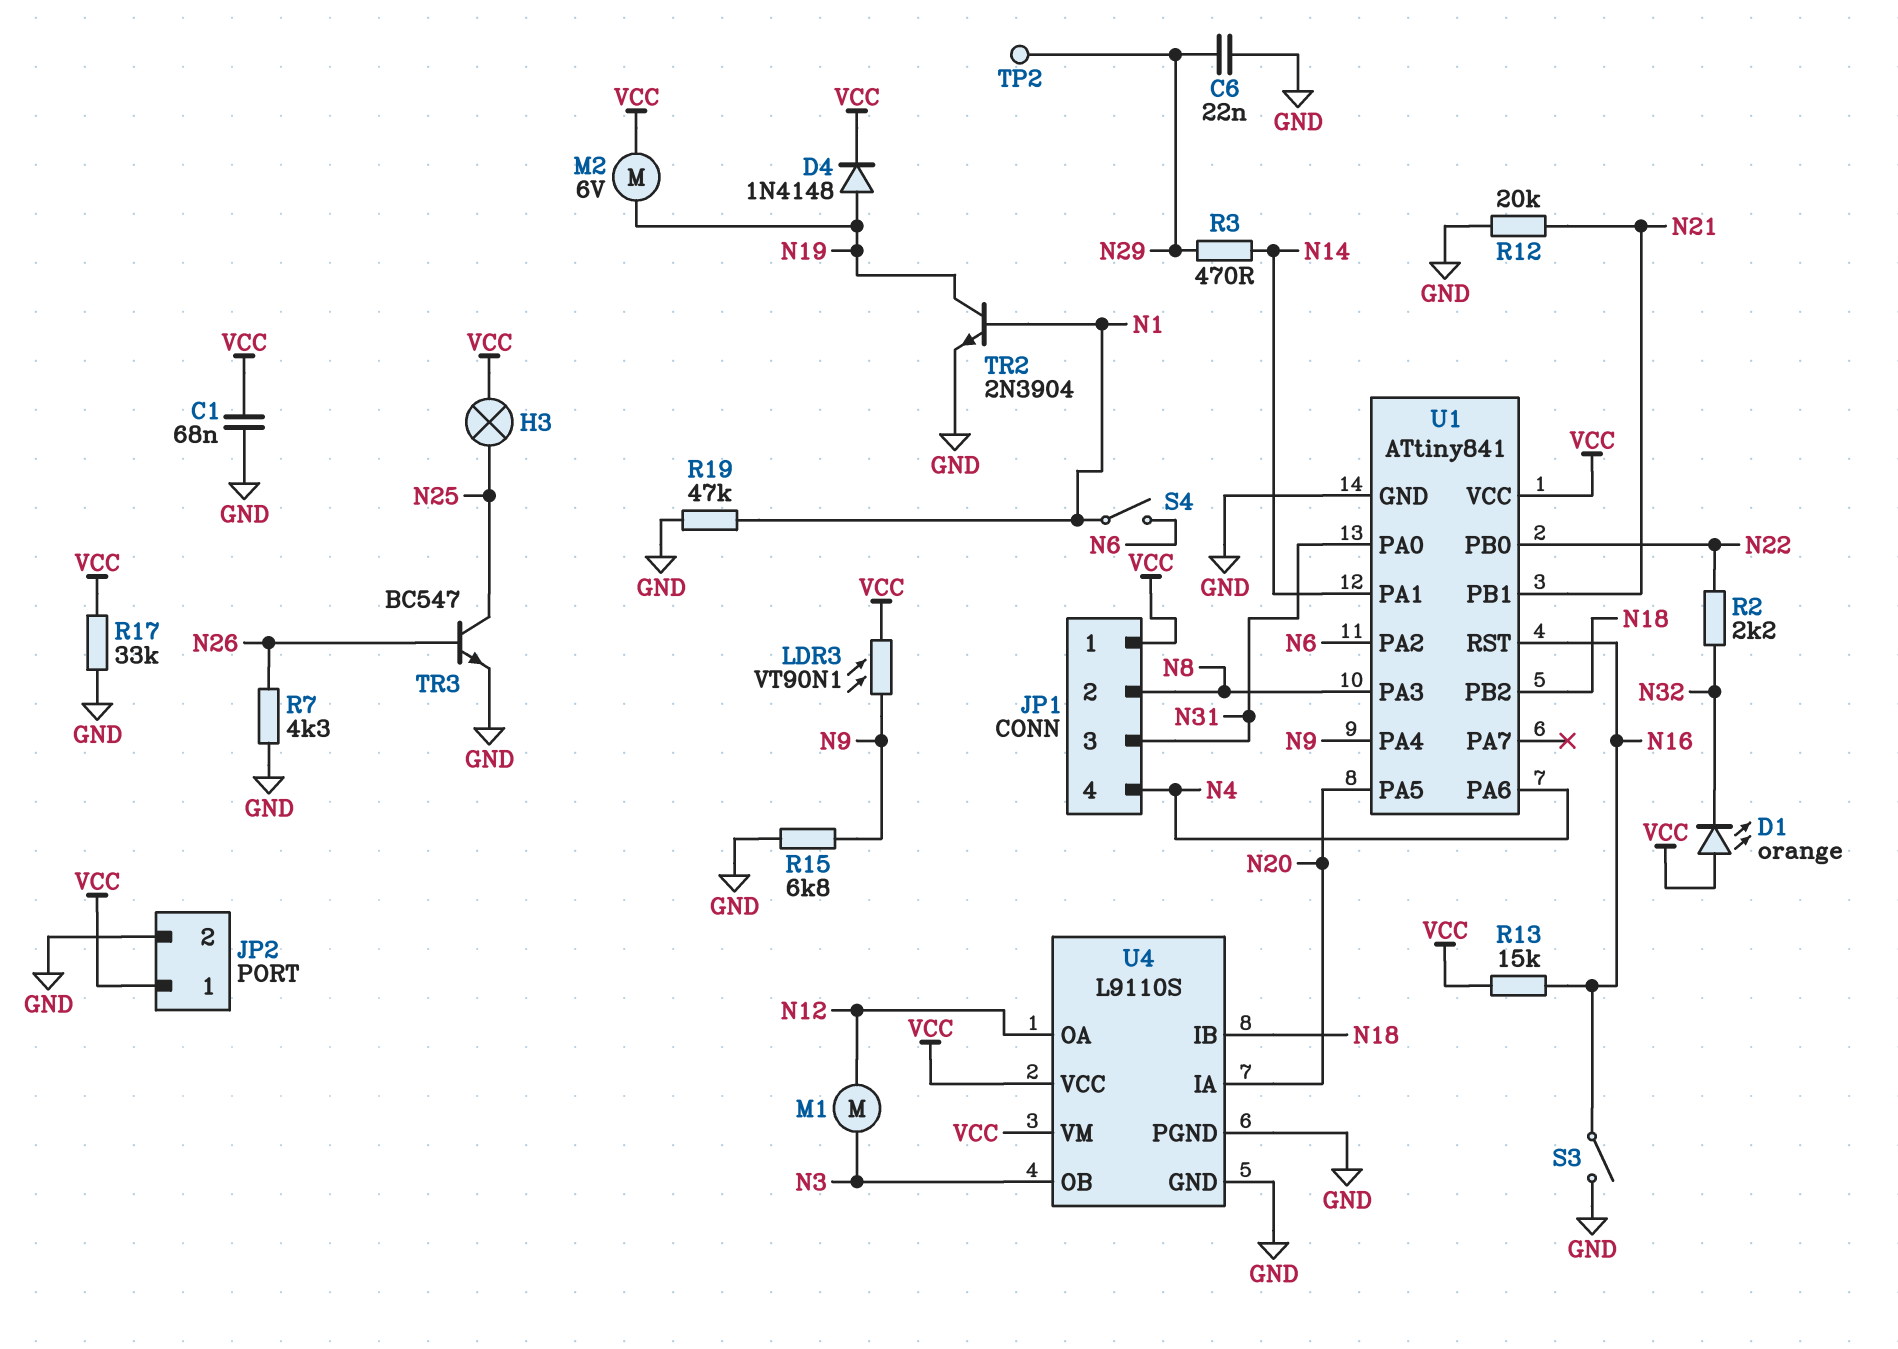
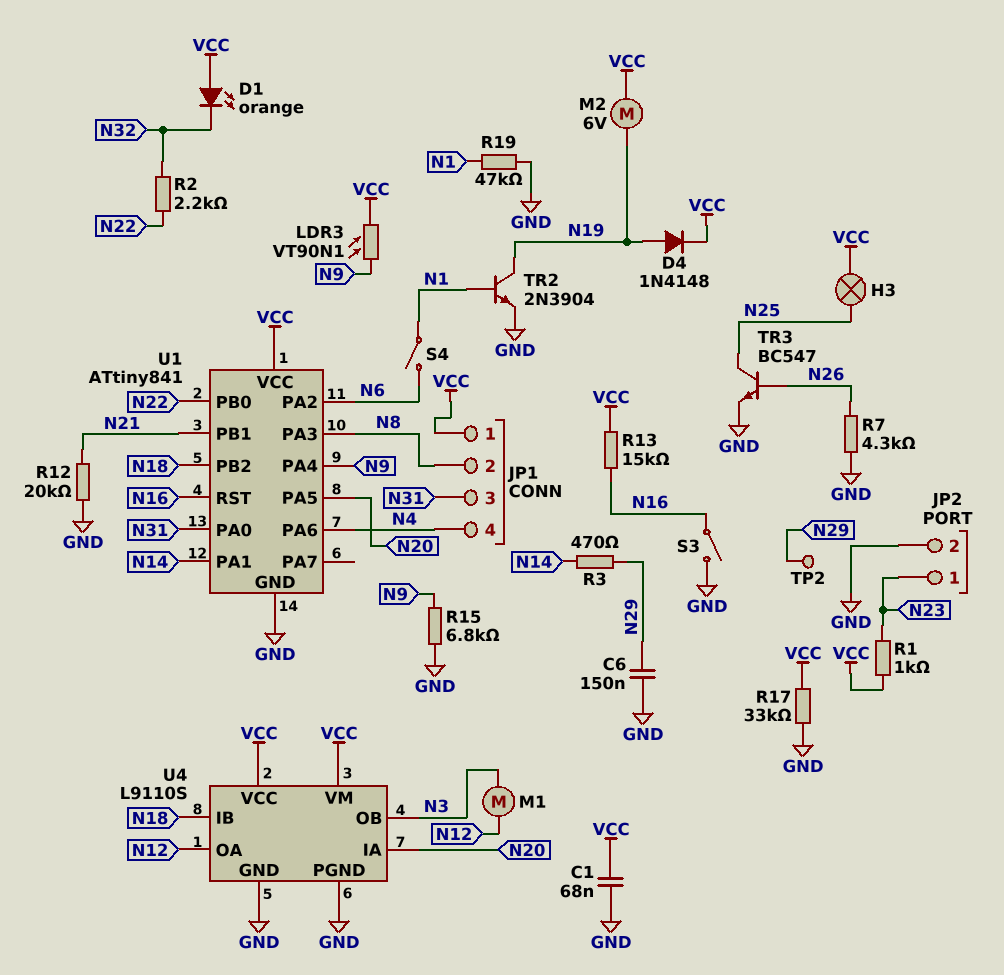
C6: 22nF (GND, N29) -> 150nF (GND, N29)
JP2 pin 1: VCC -> N23
R1: none -> 1k (N23, VCC)

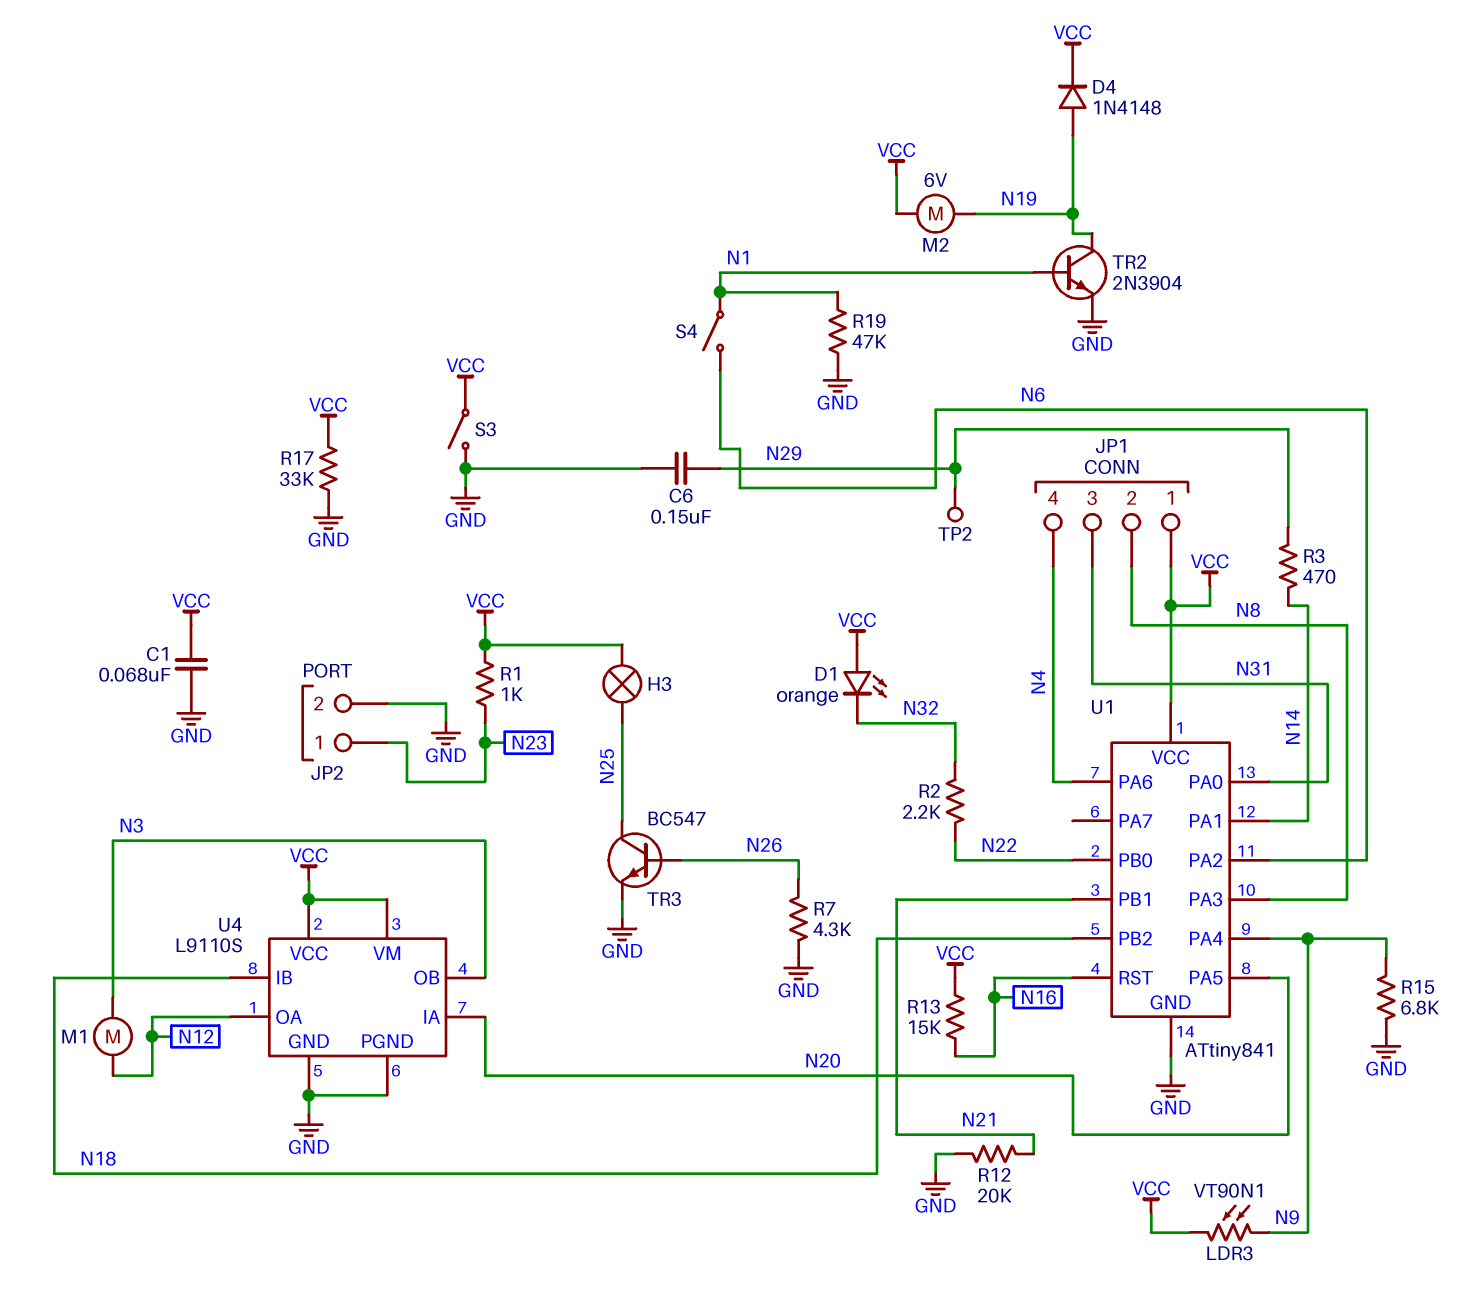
S3: switch (GND, N16) -> switch (GND, VCC)

